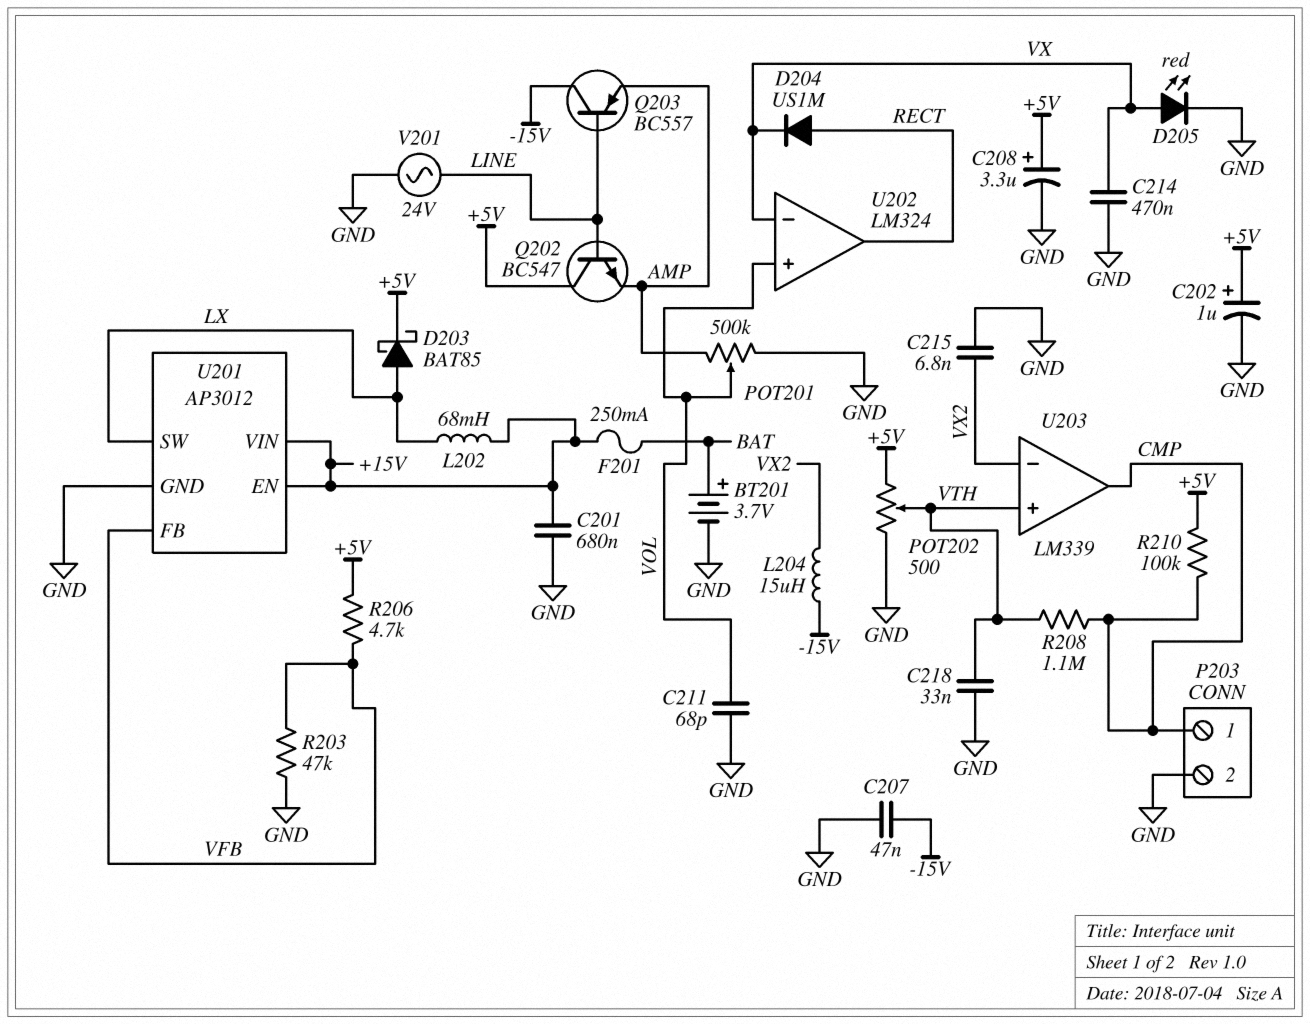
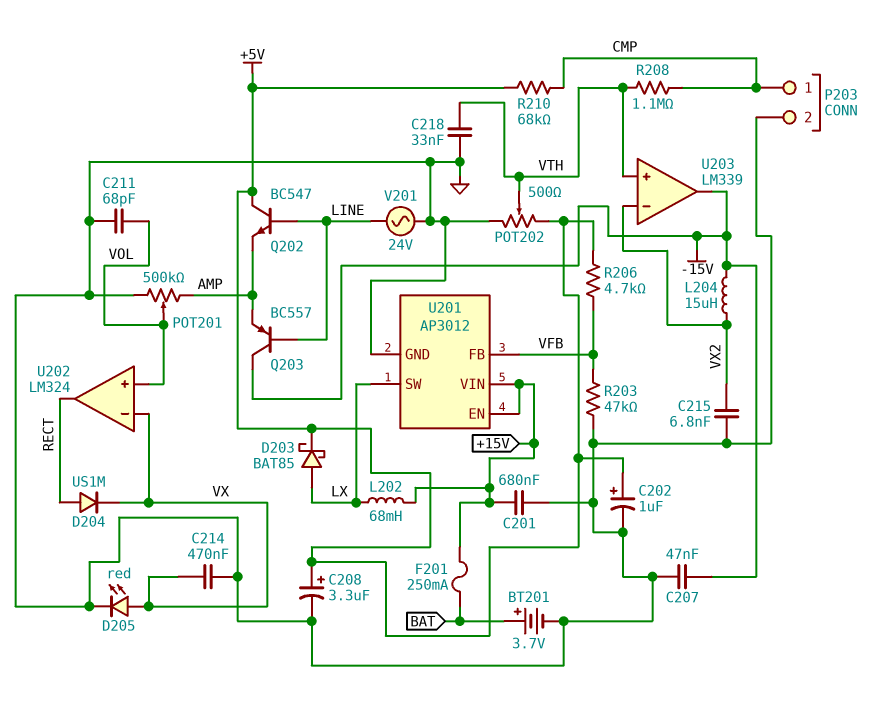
R210: 100k (+5V, CMP) -> 68k (+5V, CMP)
U203 pin out: CMP -> -15V

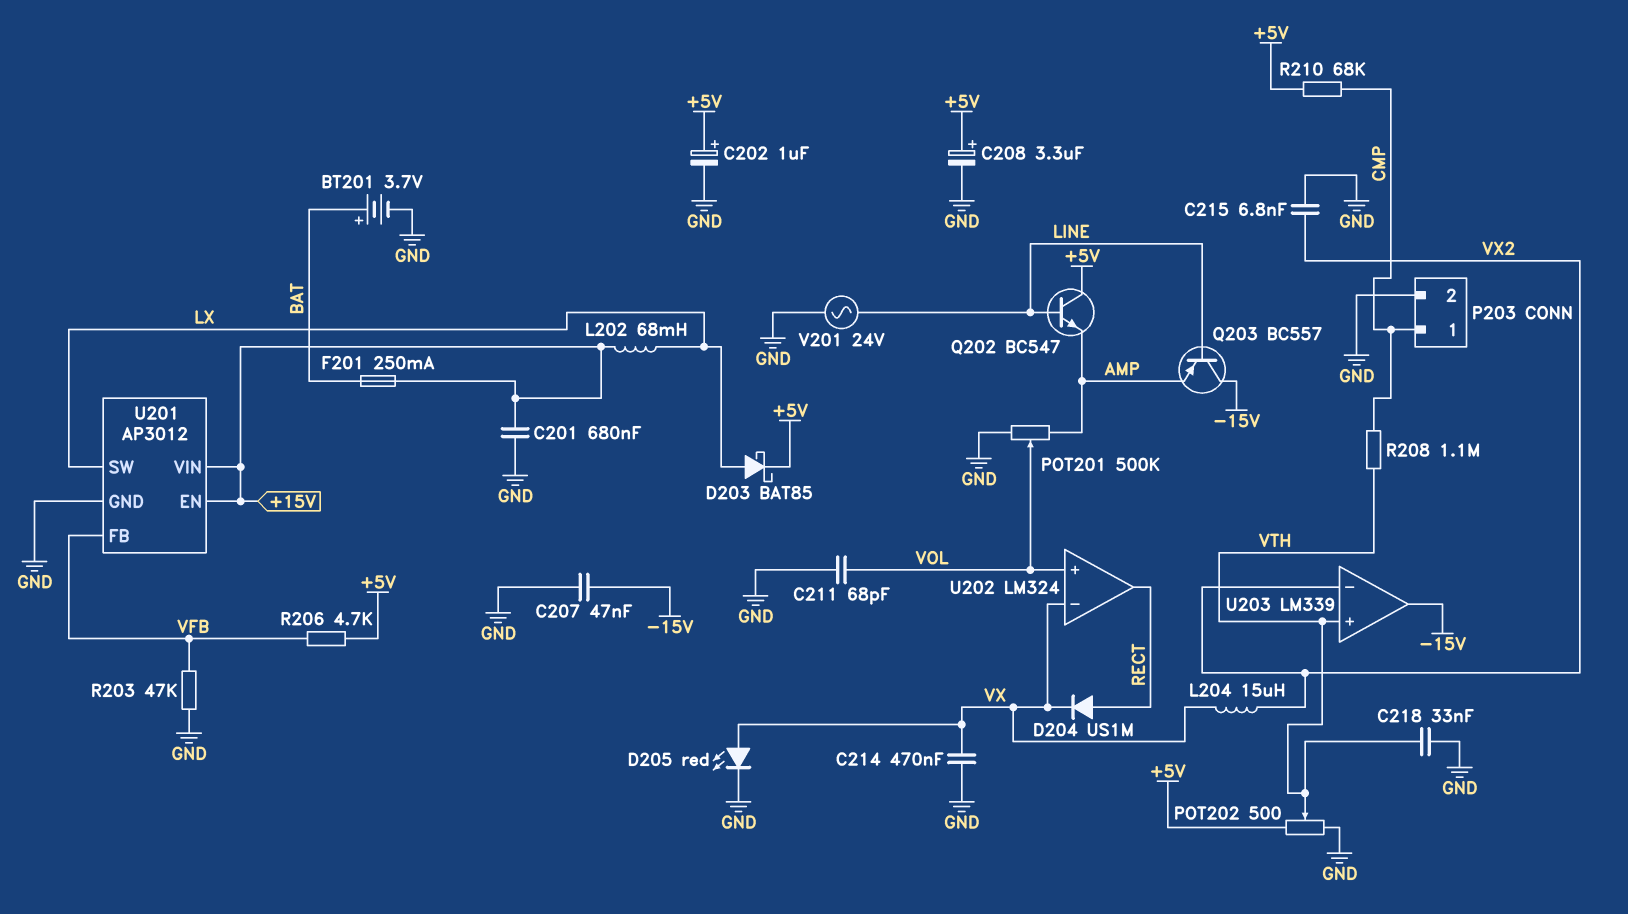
L204: 15uH (-15V, VX2) -> 15uH (VX, VX2)

